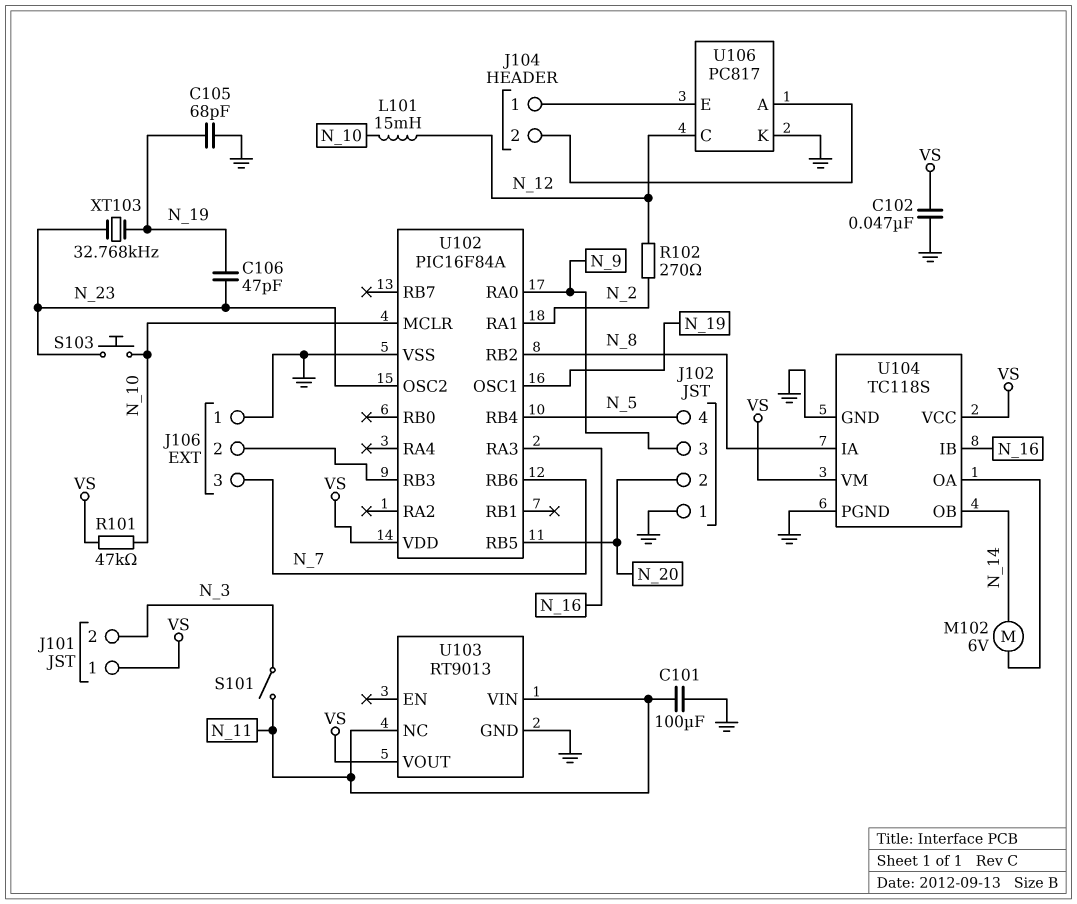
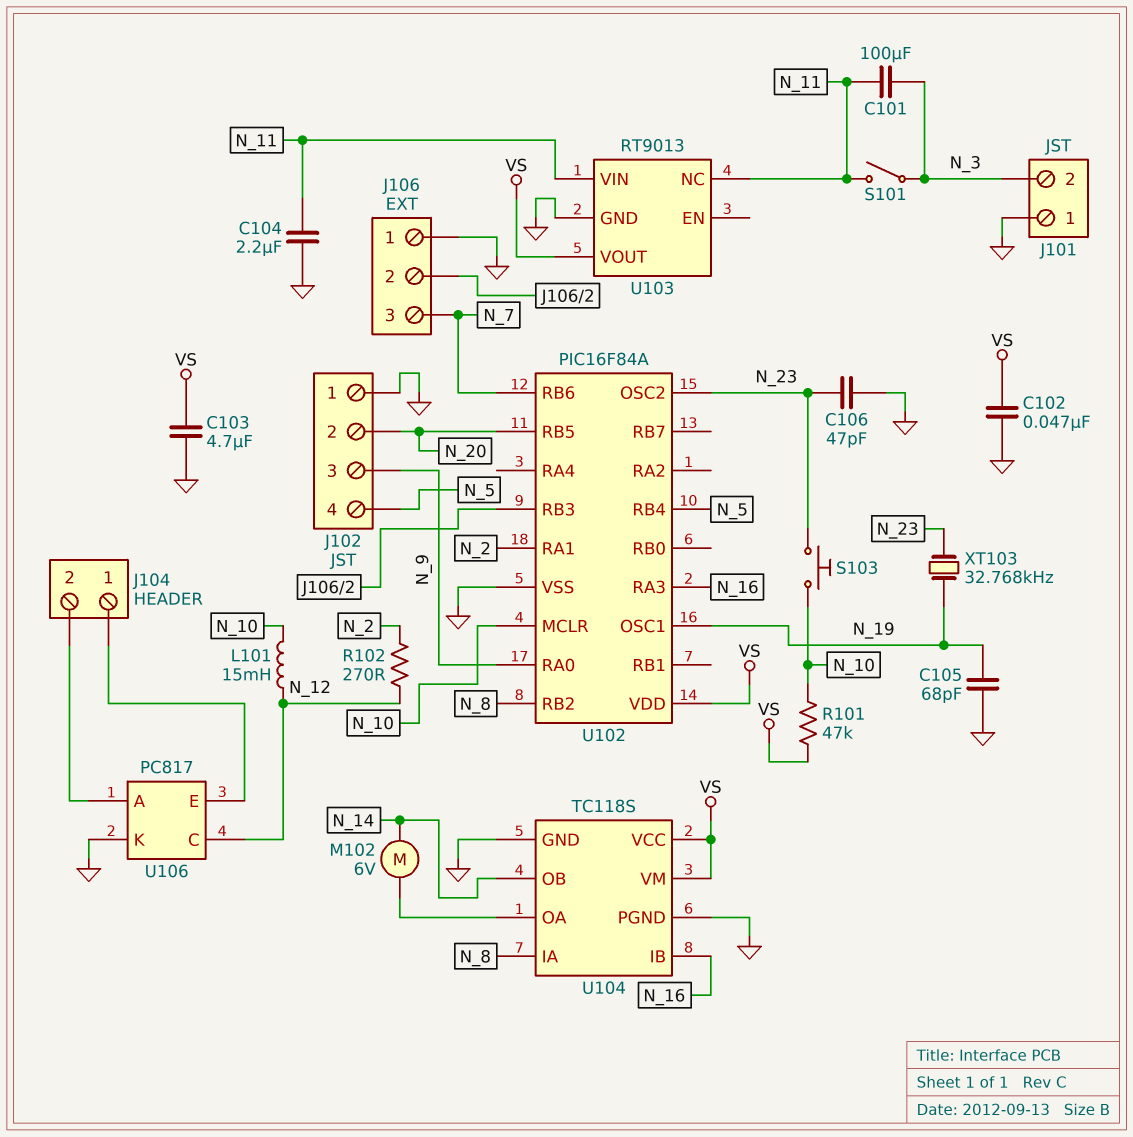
C101: 100uF (GND, N_11) -> 100uF (N_3, N_11)
C103: none -> 4.7uF (GND, VS)
C104: none -> 2.2uF (GND, N_11)
C106: 47pF (N_19, N_23) -> 47pF (GND, N_23)
J101 pin 1: VS -> GND

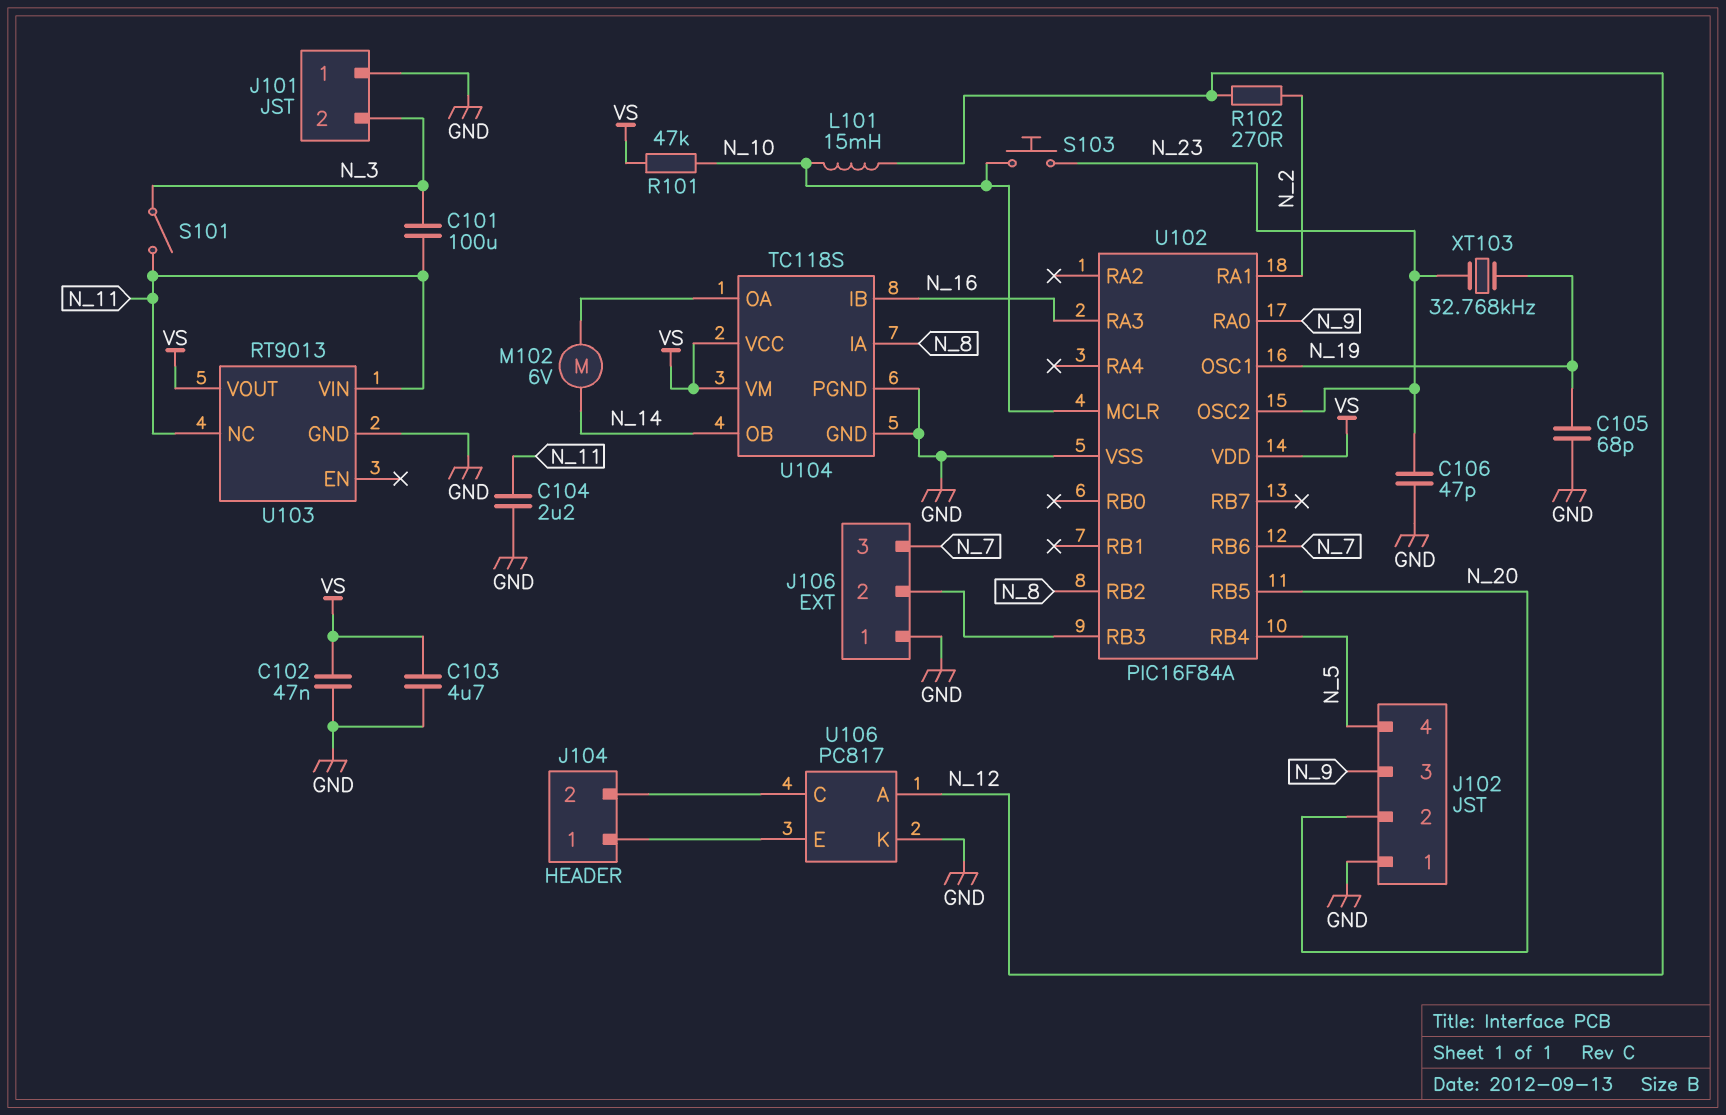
U106 pin A: J104/2 -> N_12
U106 pin C: N_12 -> J104/2

